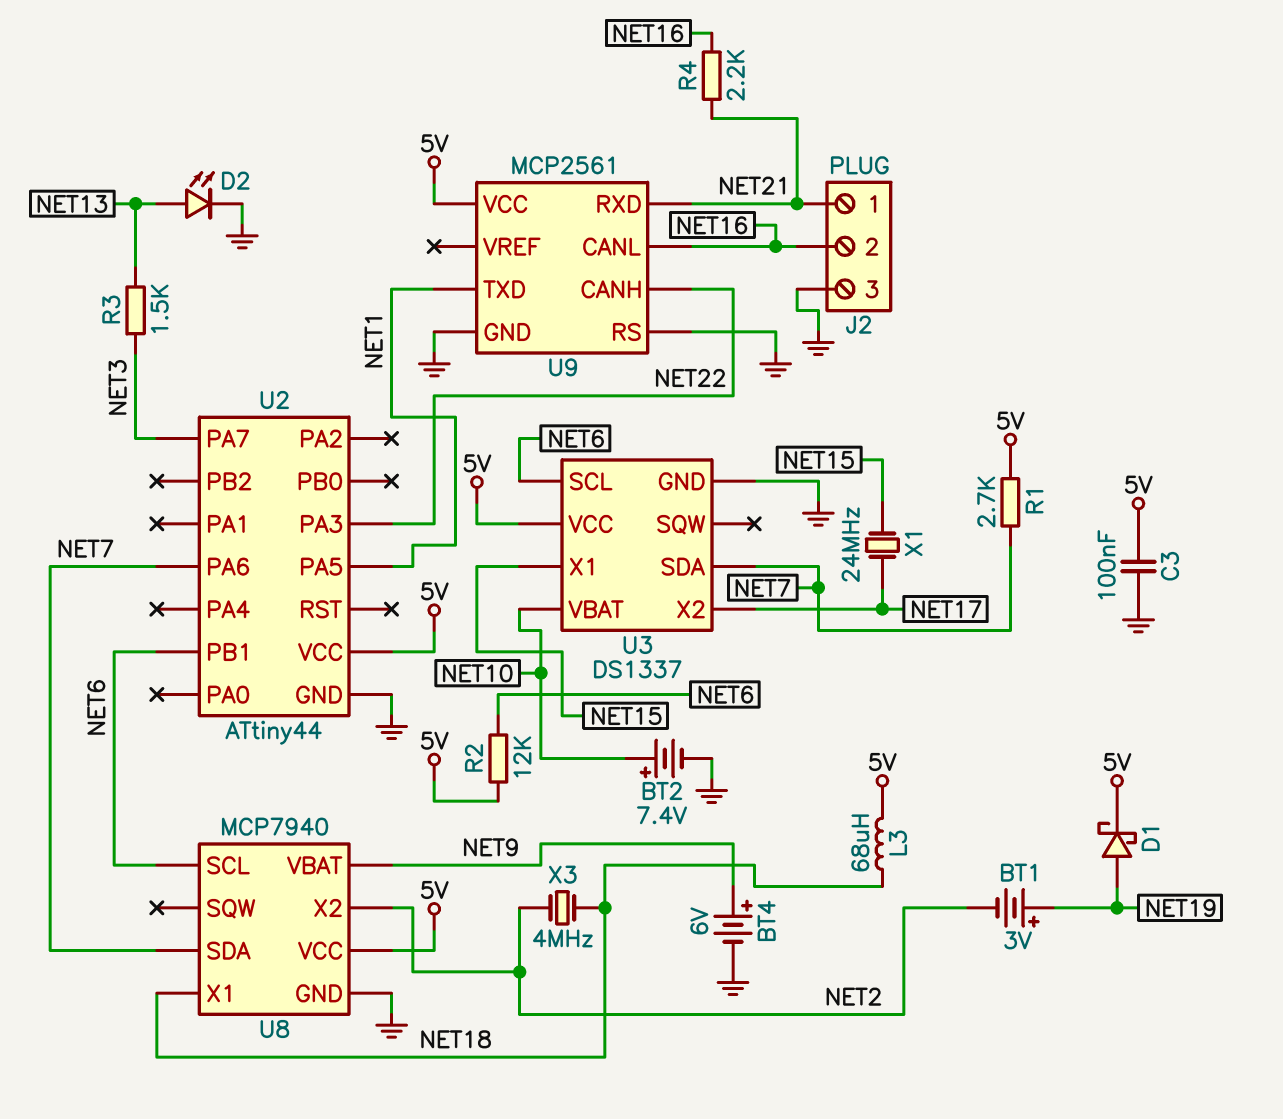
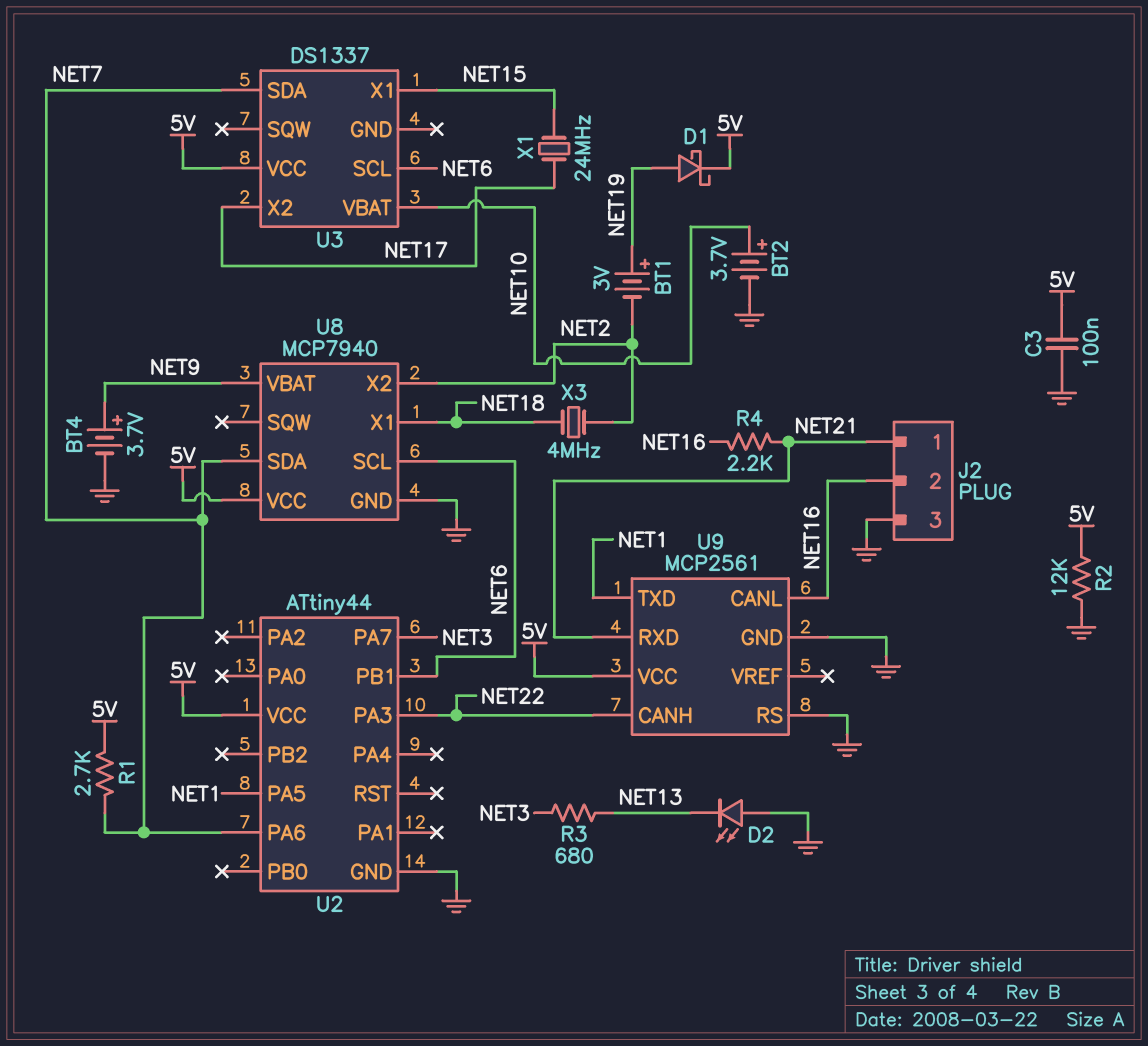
BT2: 7.4V (plus NET10, minus GND) -> 3.7V (plus NET10, minus GND)
BT4: 6V (plus NET9, minus GND) -> 3.7V (plus NET9, minus GND)
D2: LED (A NET13, K GND) -> LED (A GND, K NET13)
L3: 68uH (5V, NET18) -> none
R2: 12k (5V, NET6) -> 12k (5V, GND)
R3: 1.5k (NET3, NET13) -> 680 (NET3, NET13)
U3 pin GND: GND -> none

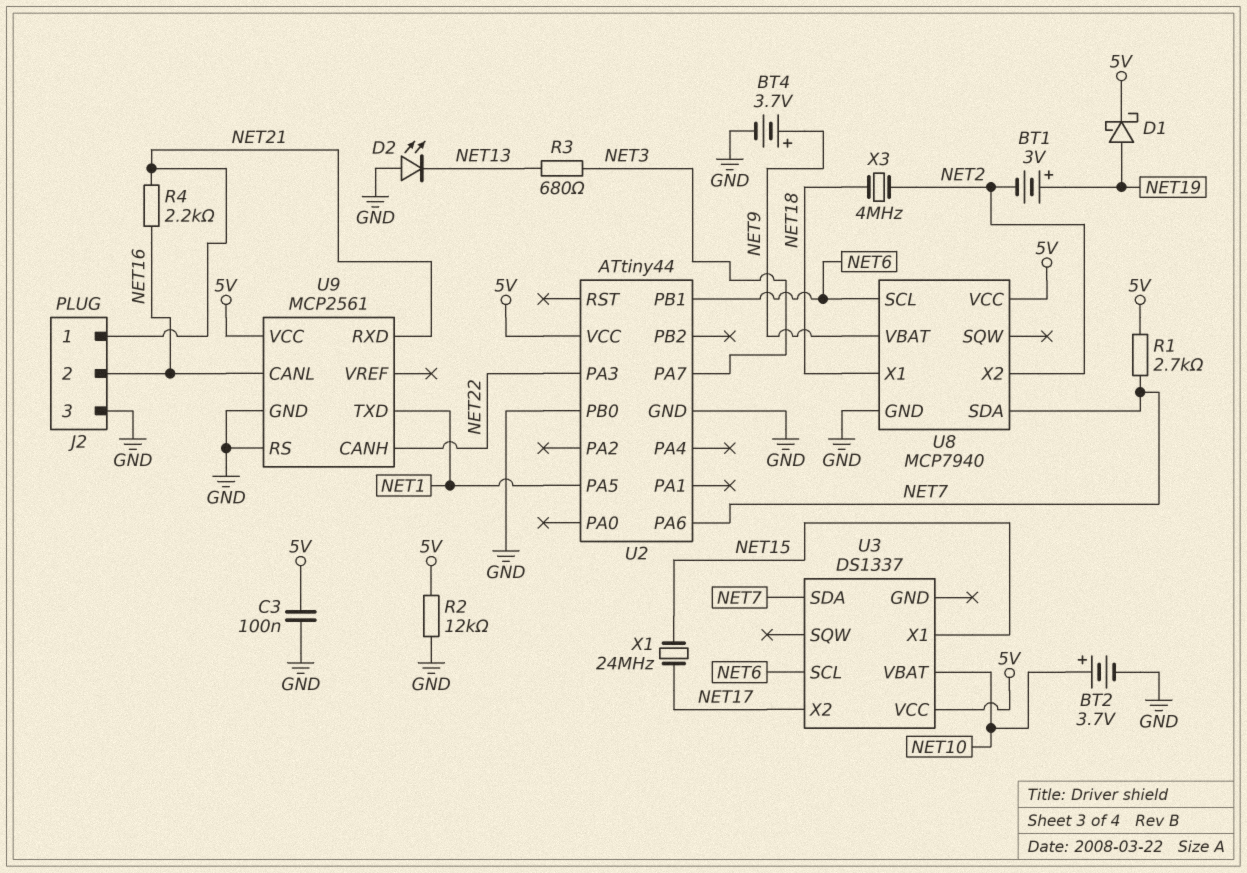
U2 pin PB0: none -> GND

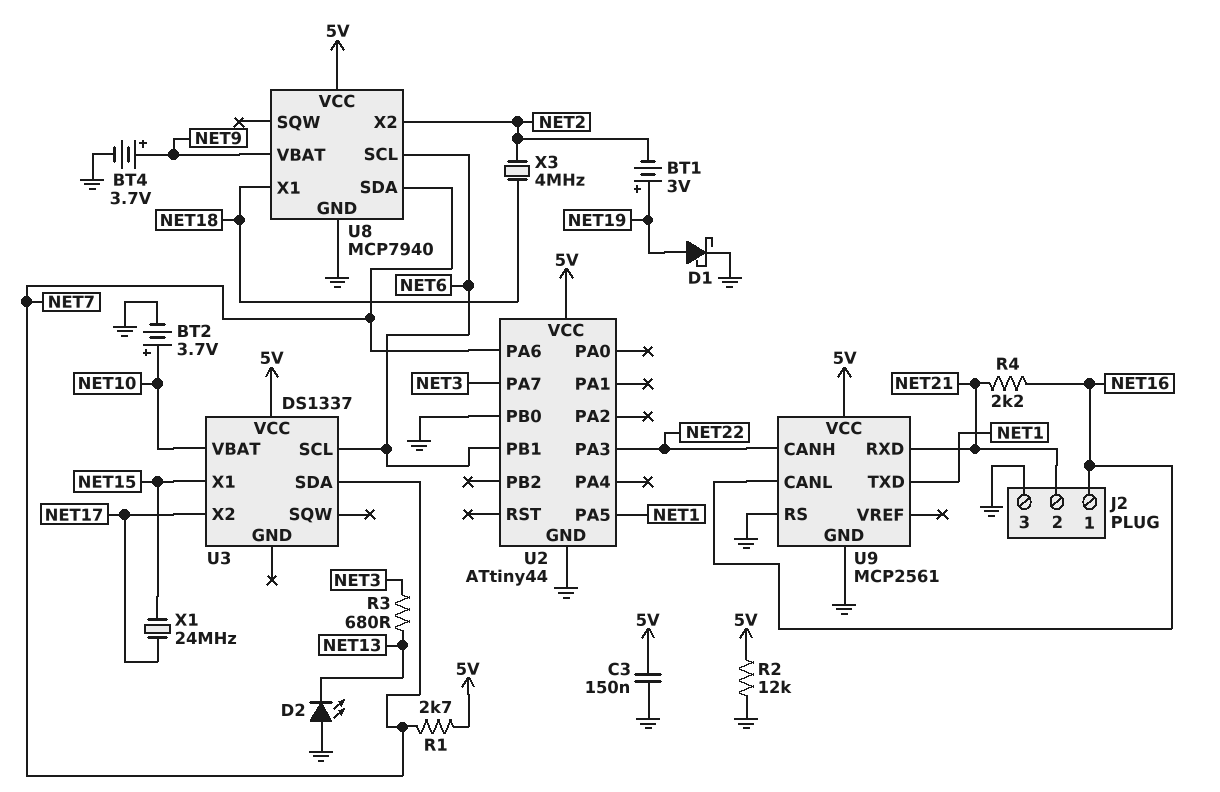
C3: 100nF (5V, GND) -> 150nF (5V, GND)
D1: schottky (A NET19, K 5V) -> schottky (A NET19, K GND)
J2 pin 1: NET21 -> NET16
J2 pin 2: NET16 -> NET21

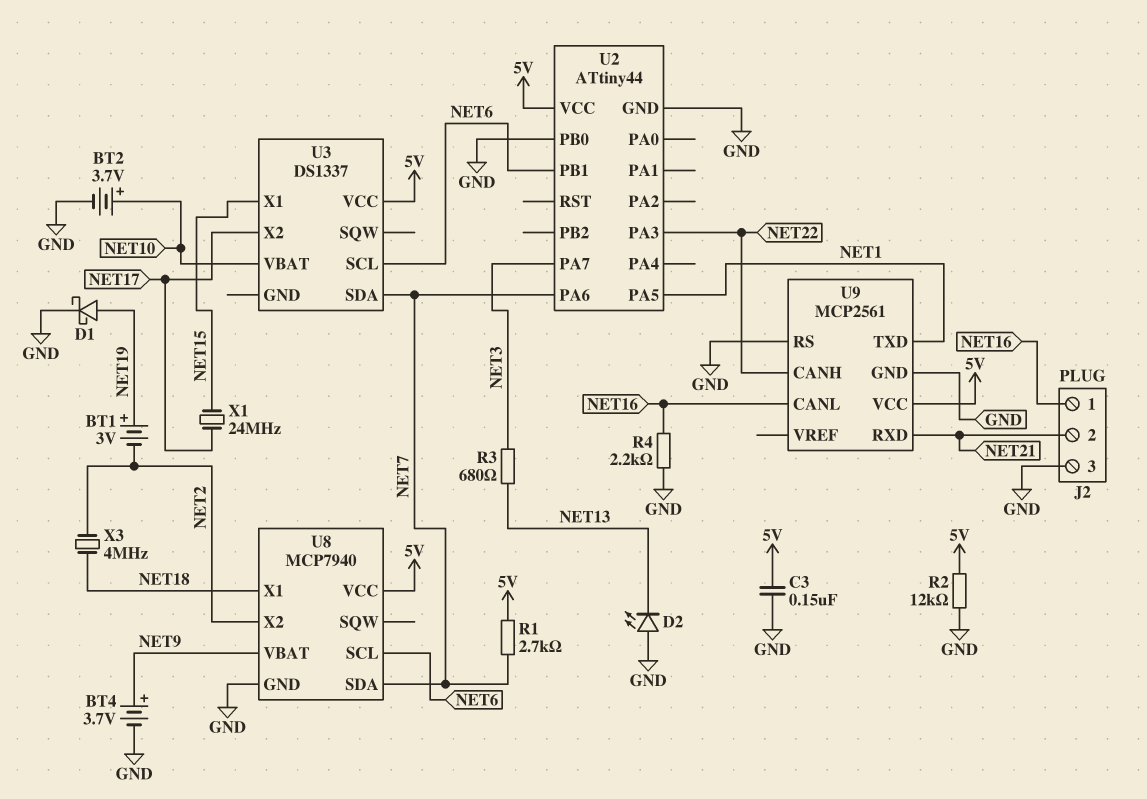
R4: 2.2k (NET16, NET21) -> 2.2k (GND, NET16)

